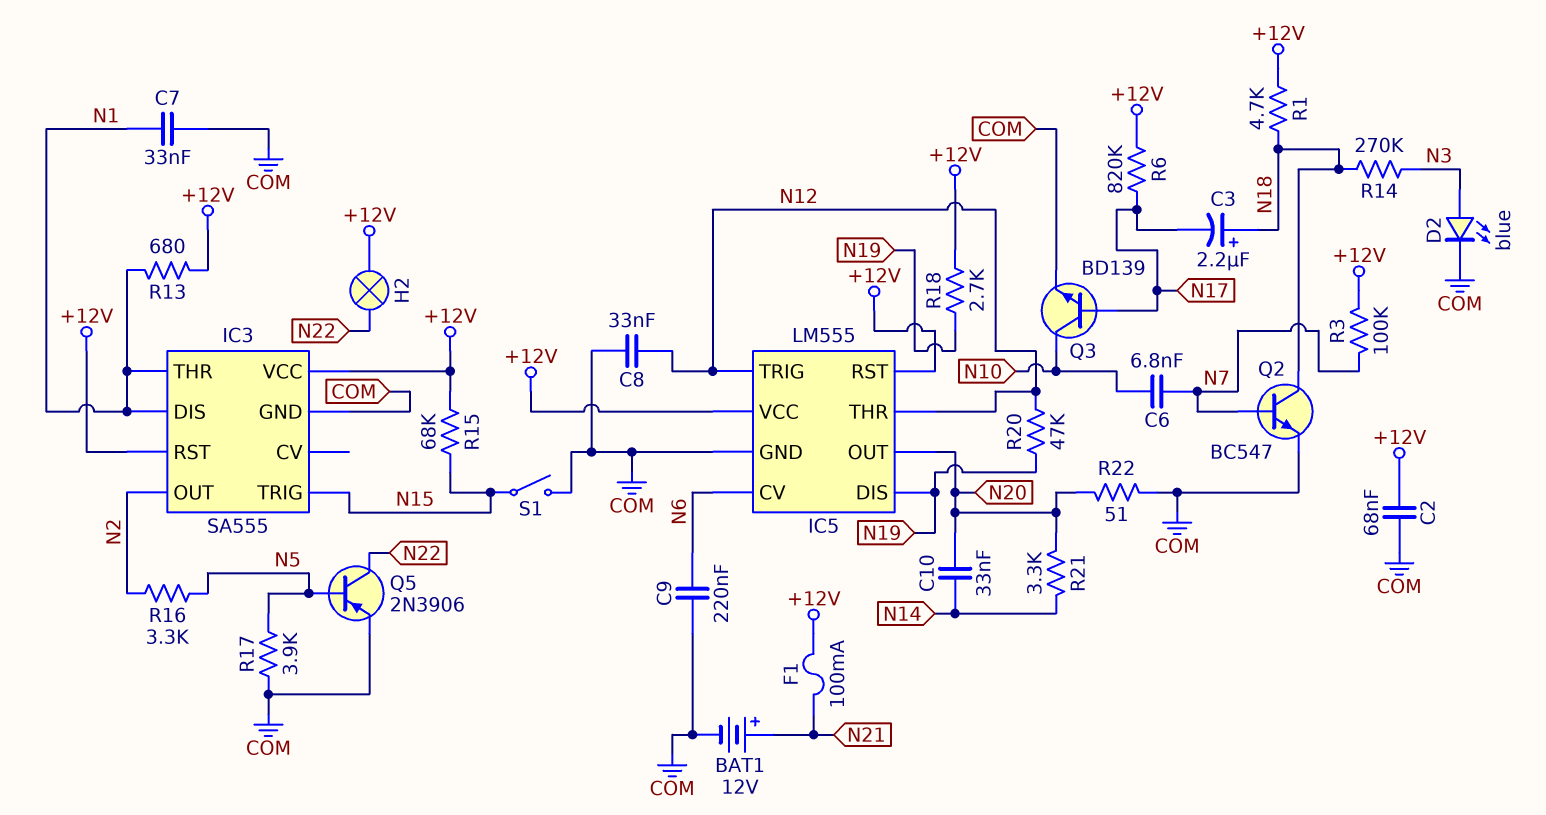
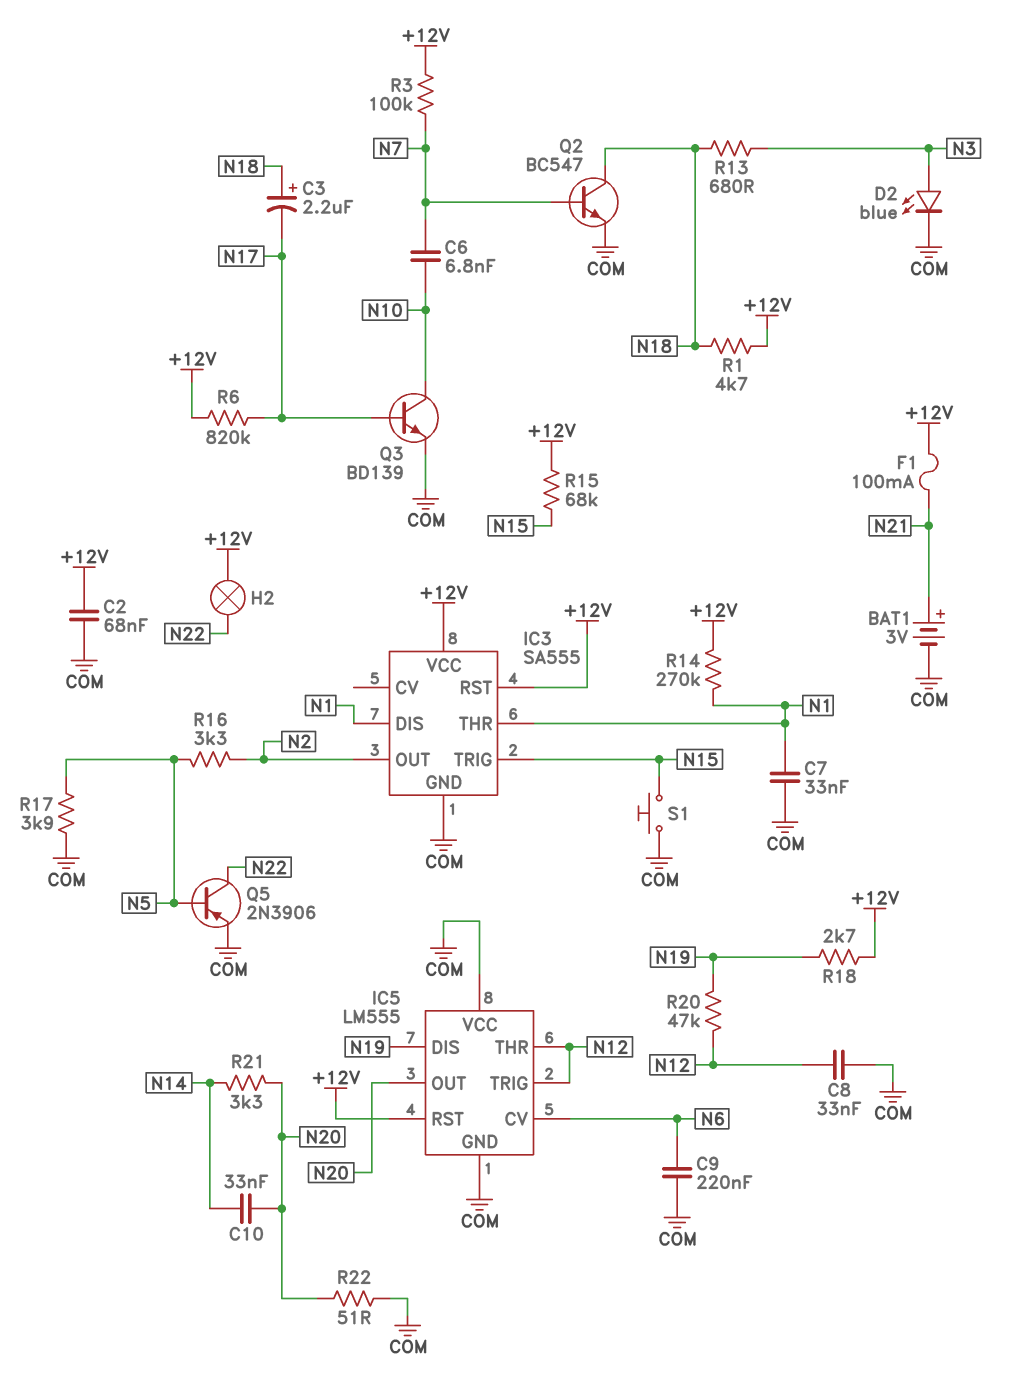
BAT1: 12V (plus N21, minus COM) -> 3V (plus N21, minus COM)
IC5 pin VCC: +12V -> COM
R13: 680 (+12V, N1) -> 680 (N3, N18)
R14: 270k (N3, N18) -> 270k (+12V, N1)
S1: switch (COM, N15) -> button (COM, N15)

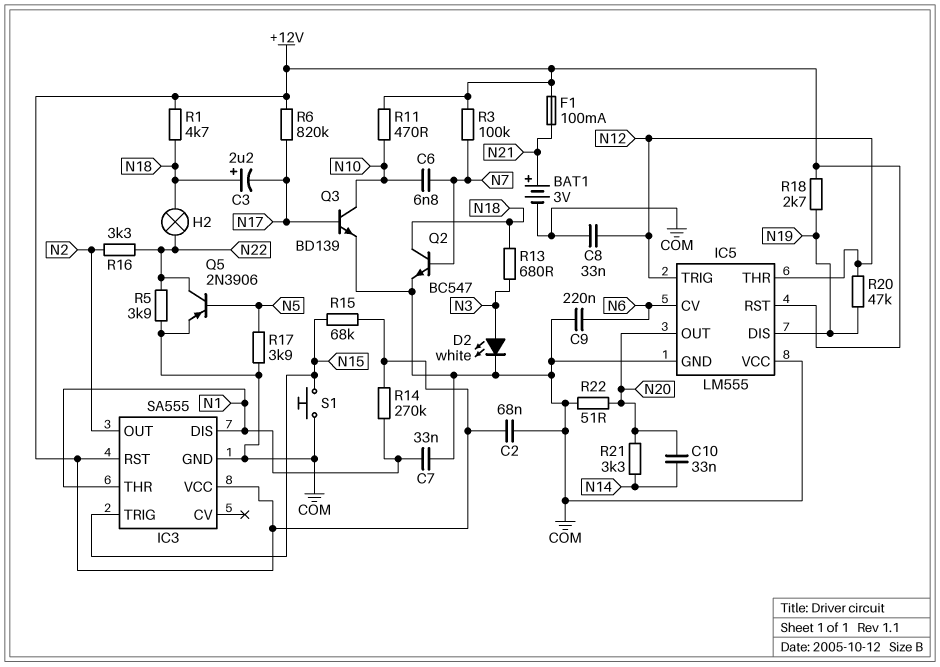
D2: LED blue (A N3, K COM) -> LED white (A N3, K COM)
H2: lamp (+12V, N22) -> lamp (N18, N22)
R5: none -> 3.9k (COM, N22)
R11: none -> 470 (+12V, N10)
R16: 3.3k (N2, N5) -> 3.3k (N2, N22)

